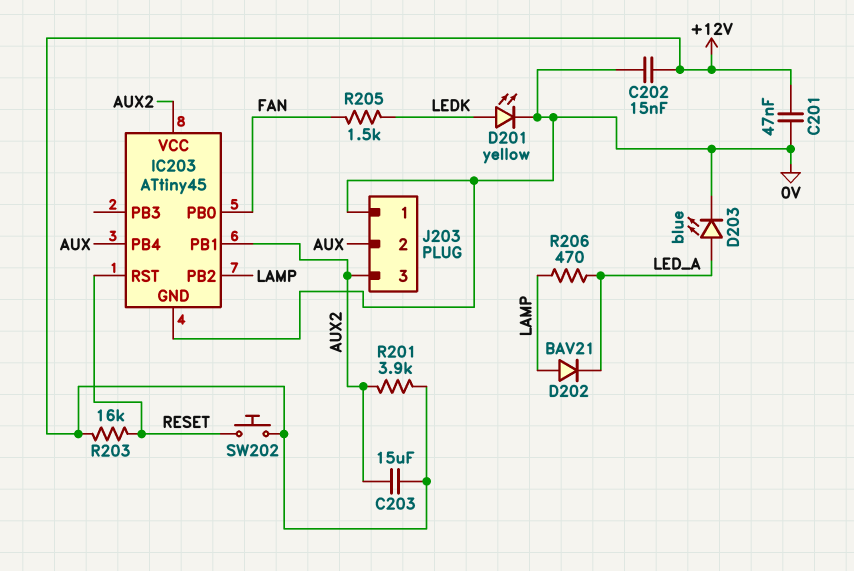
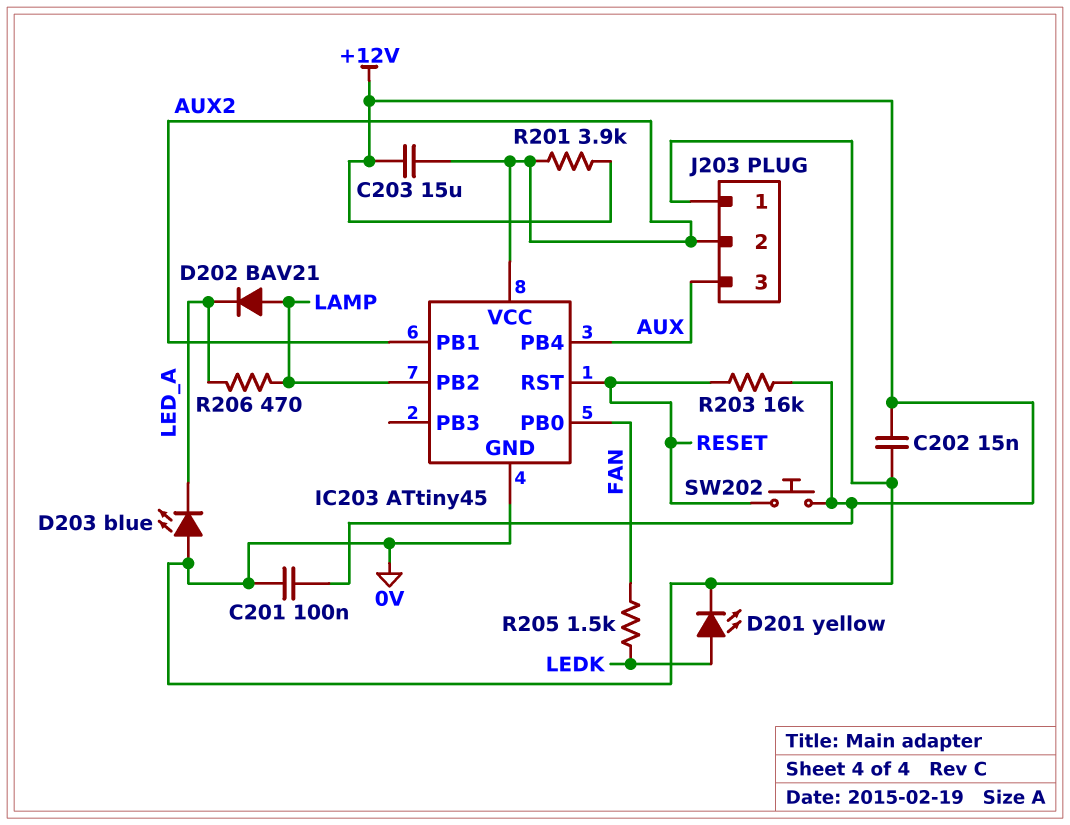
C201: 47nF (+12V, 0V) -> 100nF (+12V, 0V)
D203: LED blue (A LED_A, K 0V) -> LED blue (A 0V, K LED_A)
J203 pin 2: AUX -> AUX2
J203 pin 3: AUX2 -> AUX

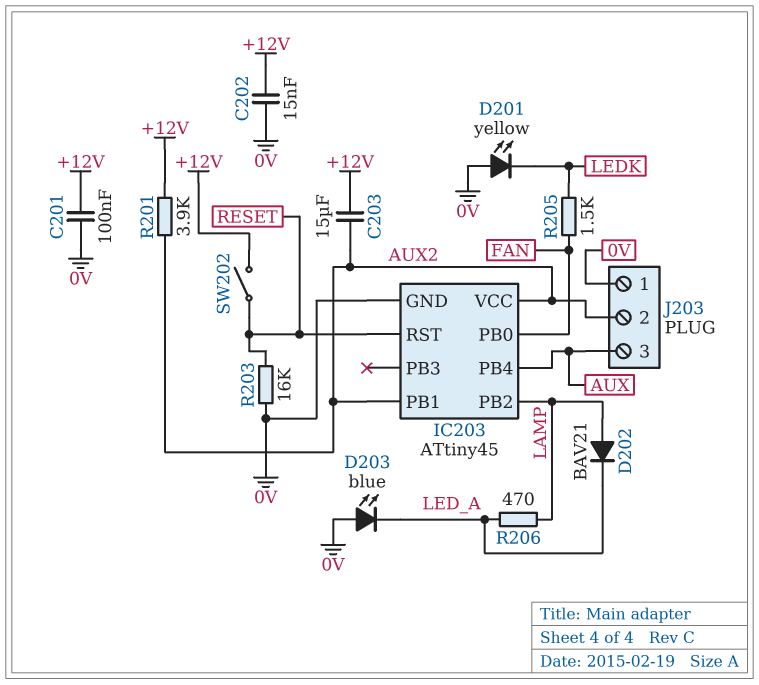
D201: LED yellow (A LEDK, K 0V) -> LED yellow (A 0V, K LEDK)
R203: 16k (+12V, RESET) -> 16k (0V, RESET)
SW202: button (+12V, RESET) -> switch (+12V, RESET)

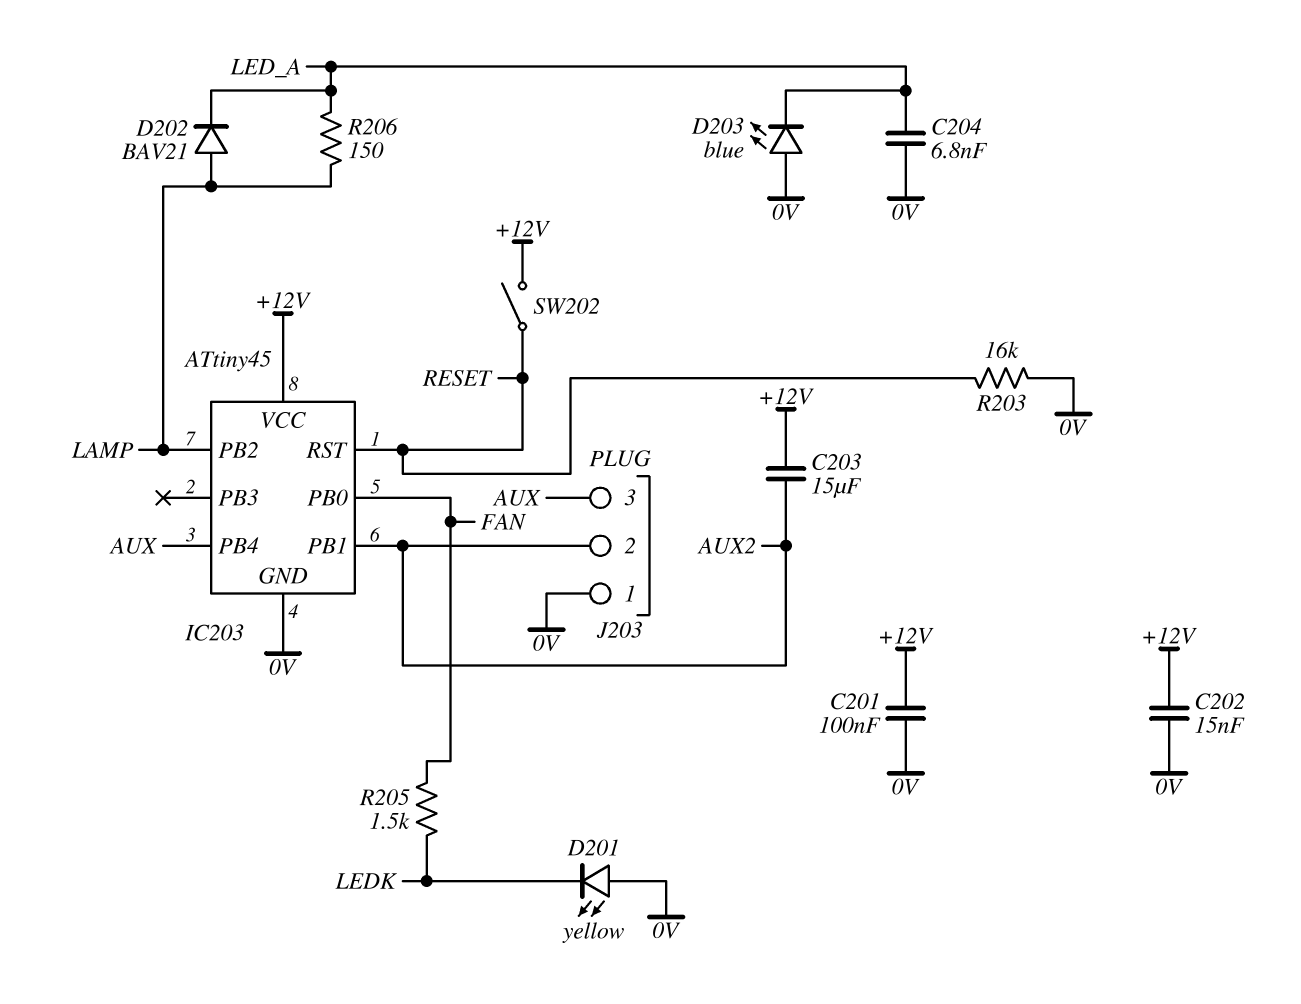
C204: none -> 6.8nF (0V, LED_A)
IC203 pin VCC: AUX2 -> +12V
R201: 3.9k (+12V, AUX2) -> none
R206: 470 (LAMP, LED_A) -> 150 (LAMP, LED_A)

